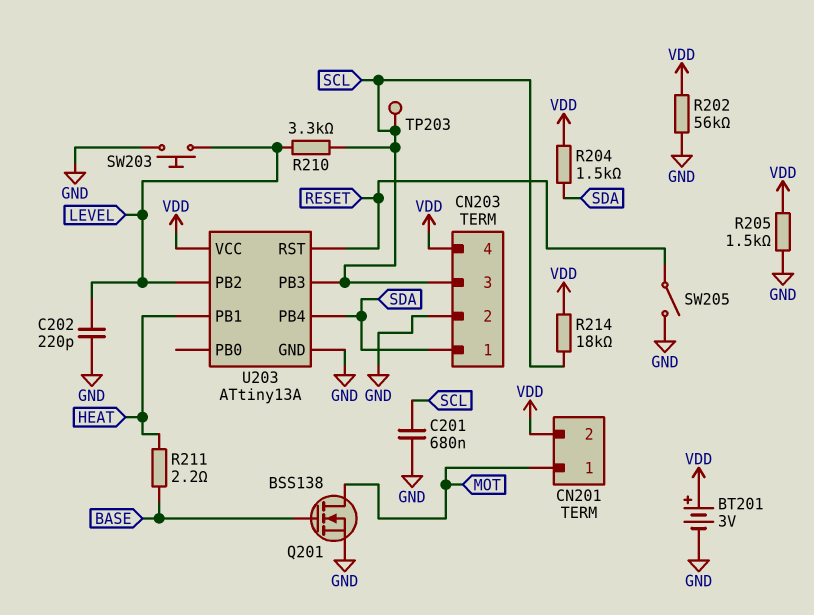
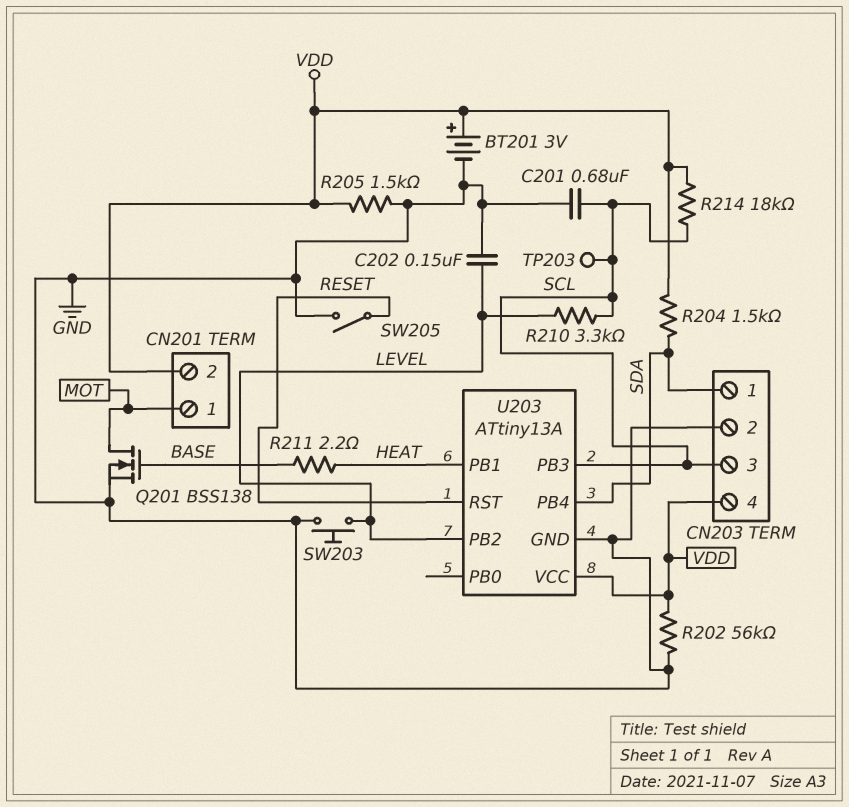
C202: 220pF (GND, LEVEL) -> 150nF (GND, LEVEL)

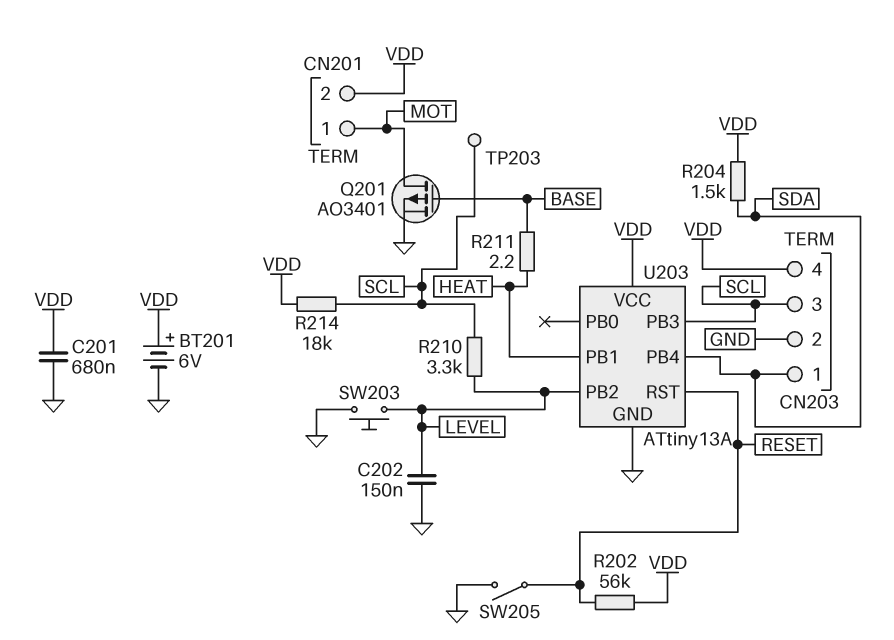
BT201: 3V (plus VDD, minus GND) -> 6V (plus VDD, minus GND)
C201: 680nF (GND, SCL) -> 680nF (GND, VDD)
Q201: NMOS BSS138 (G BASE, D MOT, S GND) -> PMOS AO3401 (G BASE, D MOT, S GND)
R202: 56k (GND, VDD) -> 56k (RESET, VDD)
R205: 1.5k (GND, VDD) -> none

